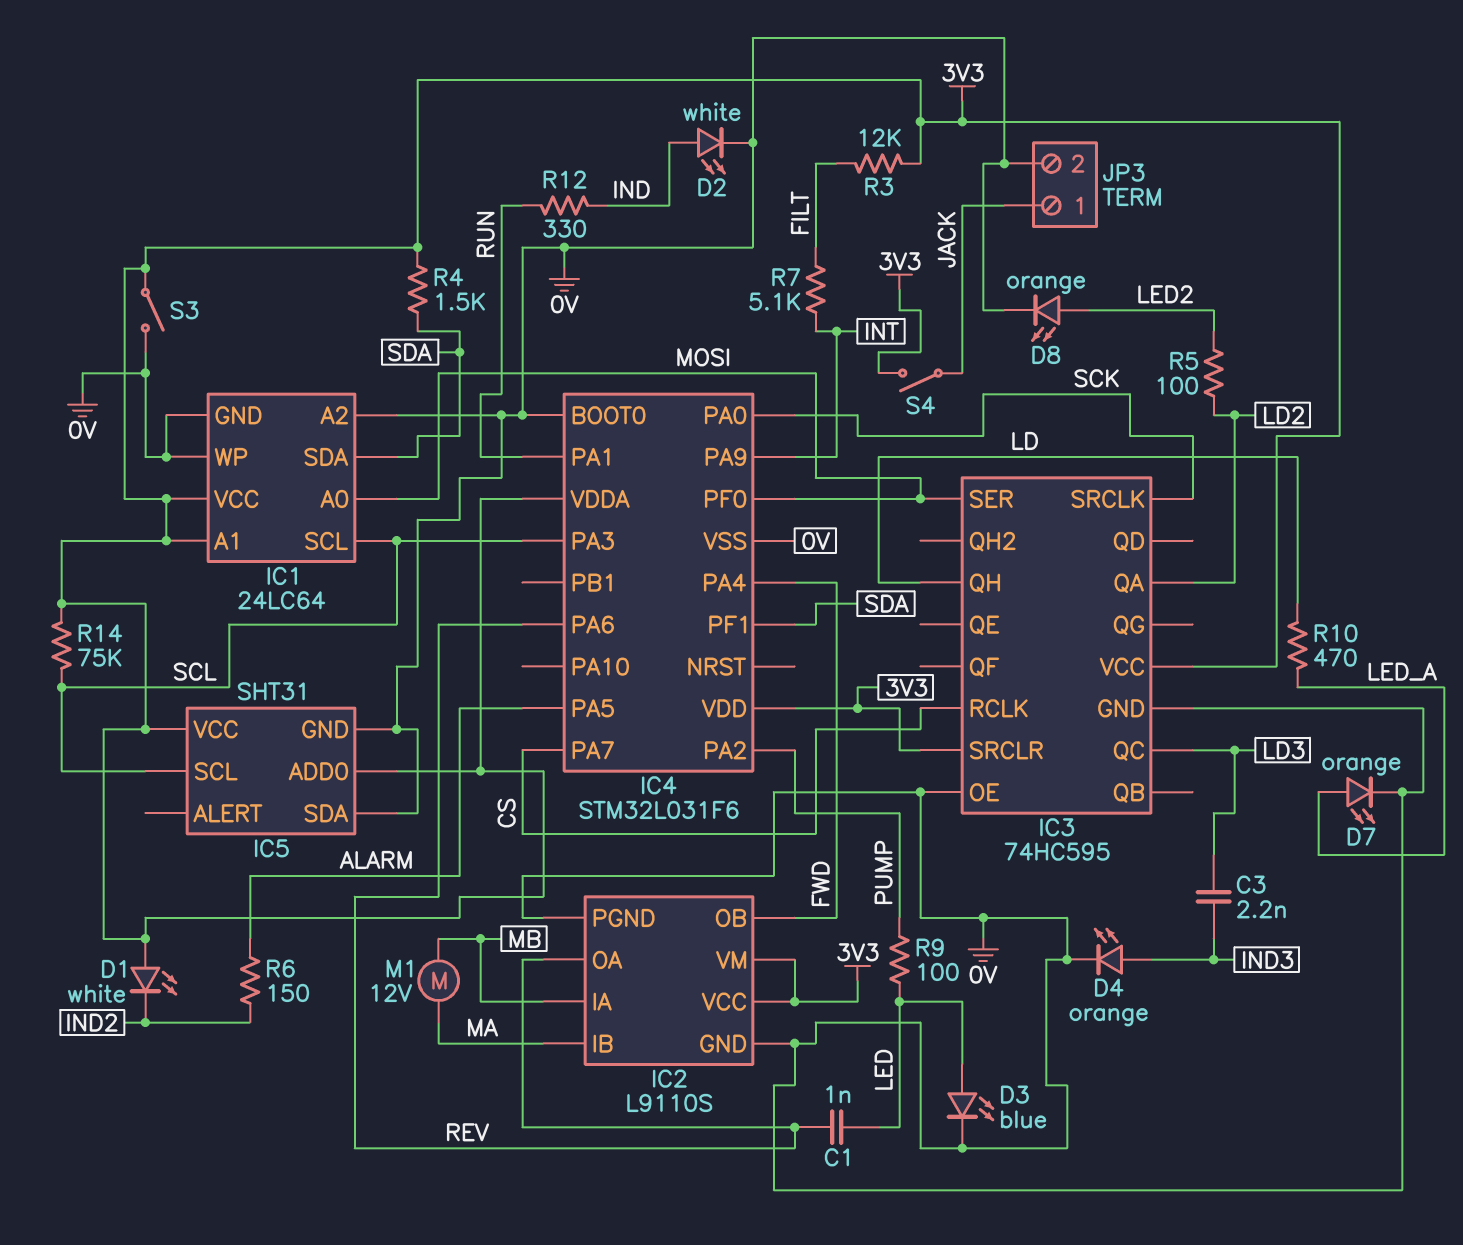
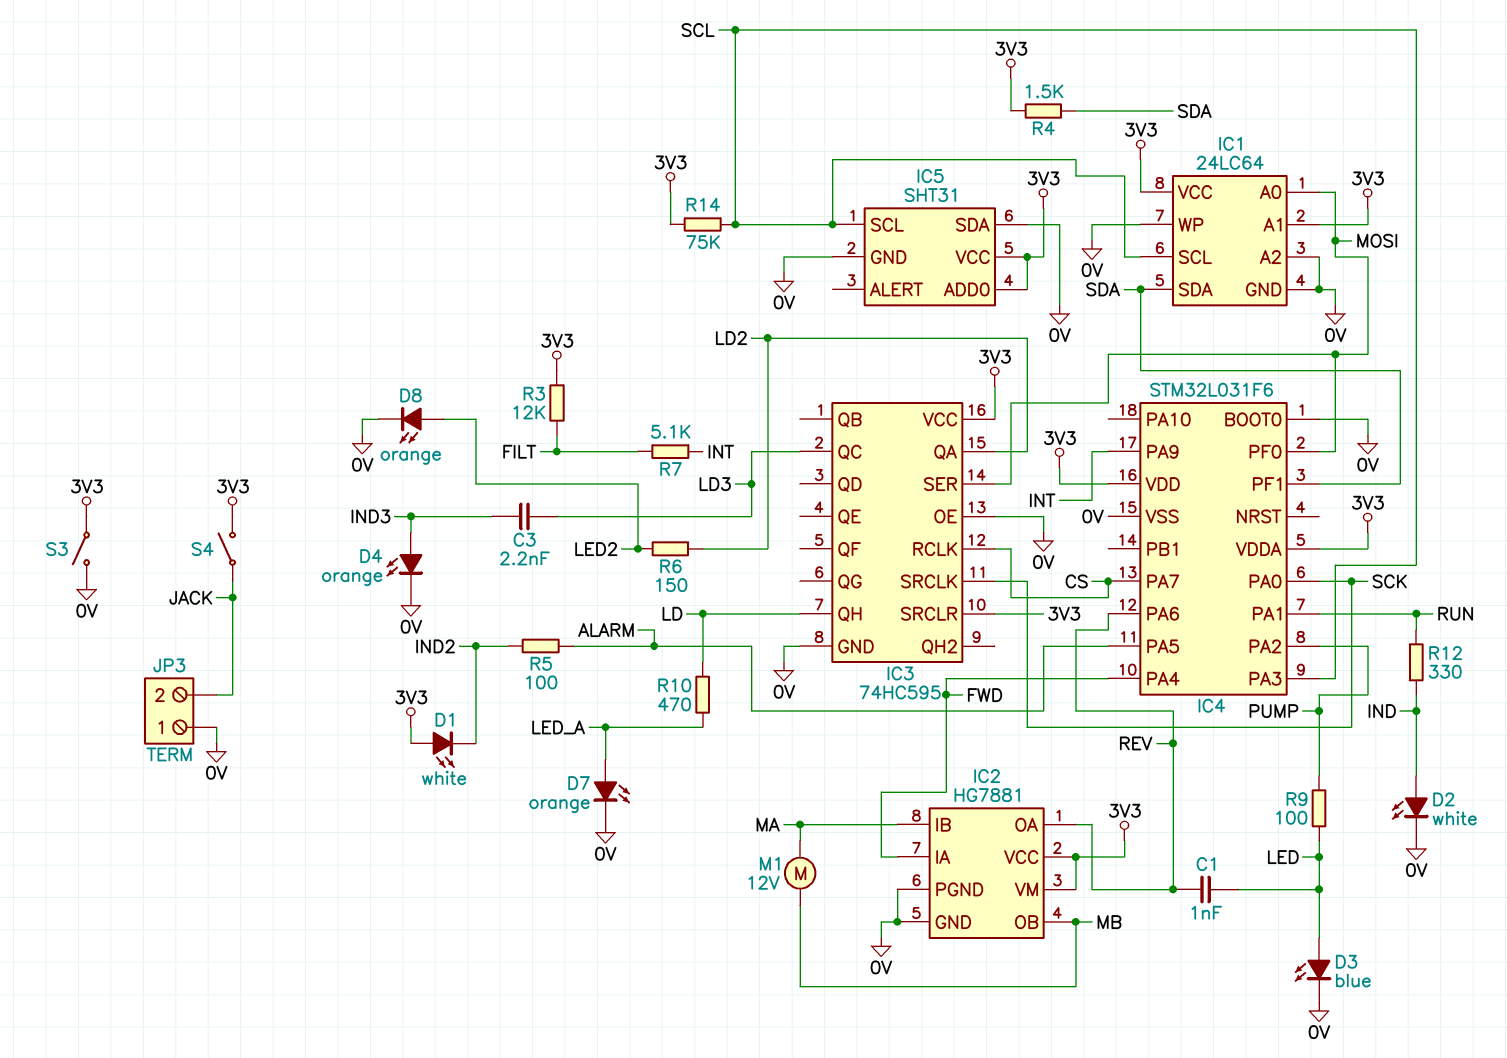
IC2: L9110S -> HG7881
IC2 pin IA: MB -> FWD
IC2 pin OB: FWD -> MB
JP3 pin 1: JACK -> 0V
JP3 pin 2: 0V -> JACK
R5: 100 (LD2, LED2) -> 100 (ALARM, IND2)
R6: 150 (ALARM, IND2) -> 150 (LD2, LED2)

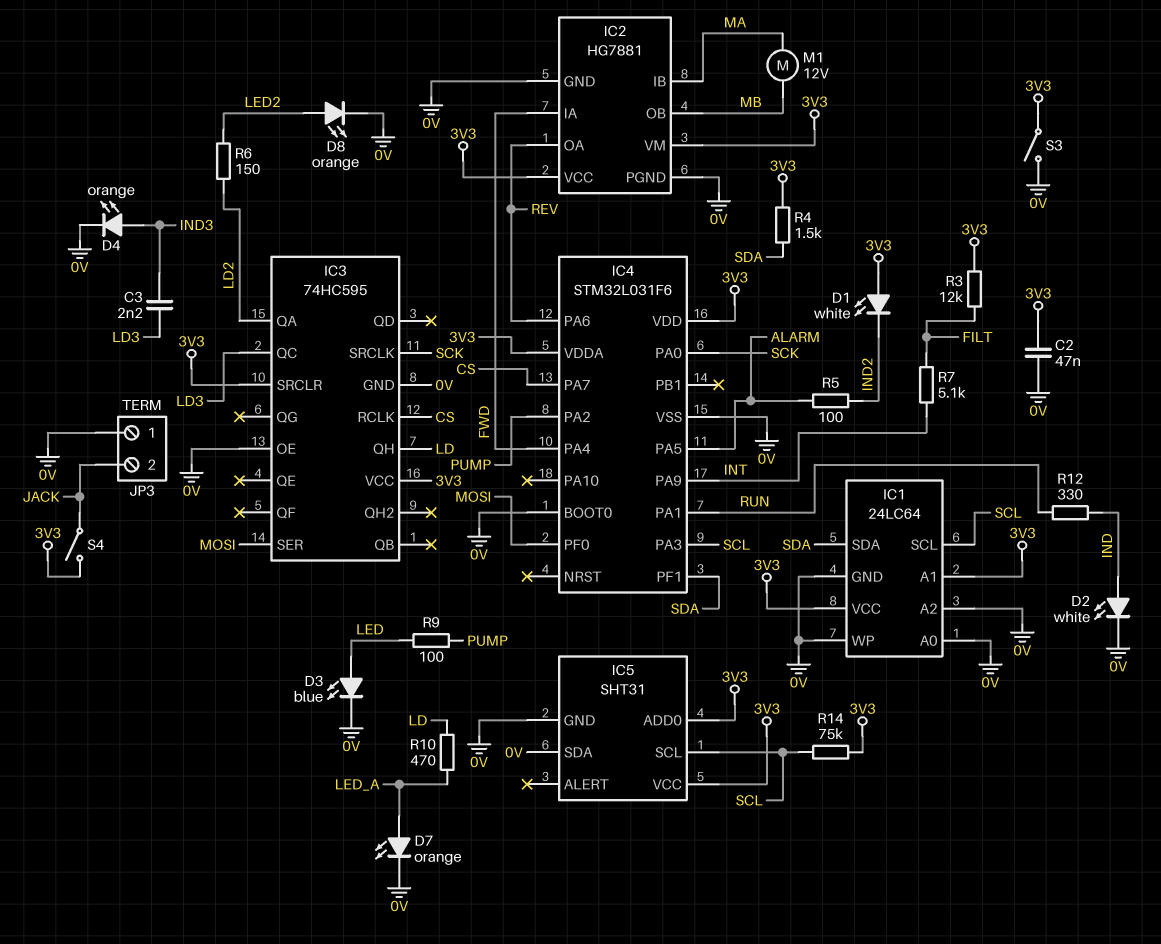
C1: 1nF (LED, REV) -> none
C2: none -> 47nF (0V, 3V3)
IC1 pin A0: MOSI -> 0V

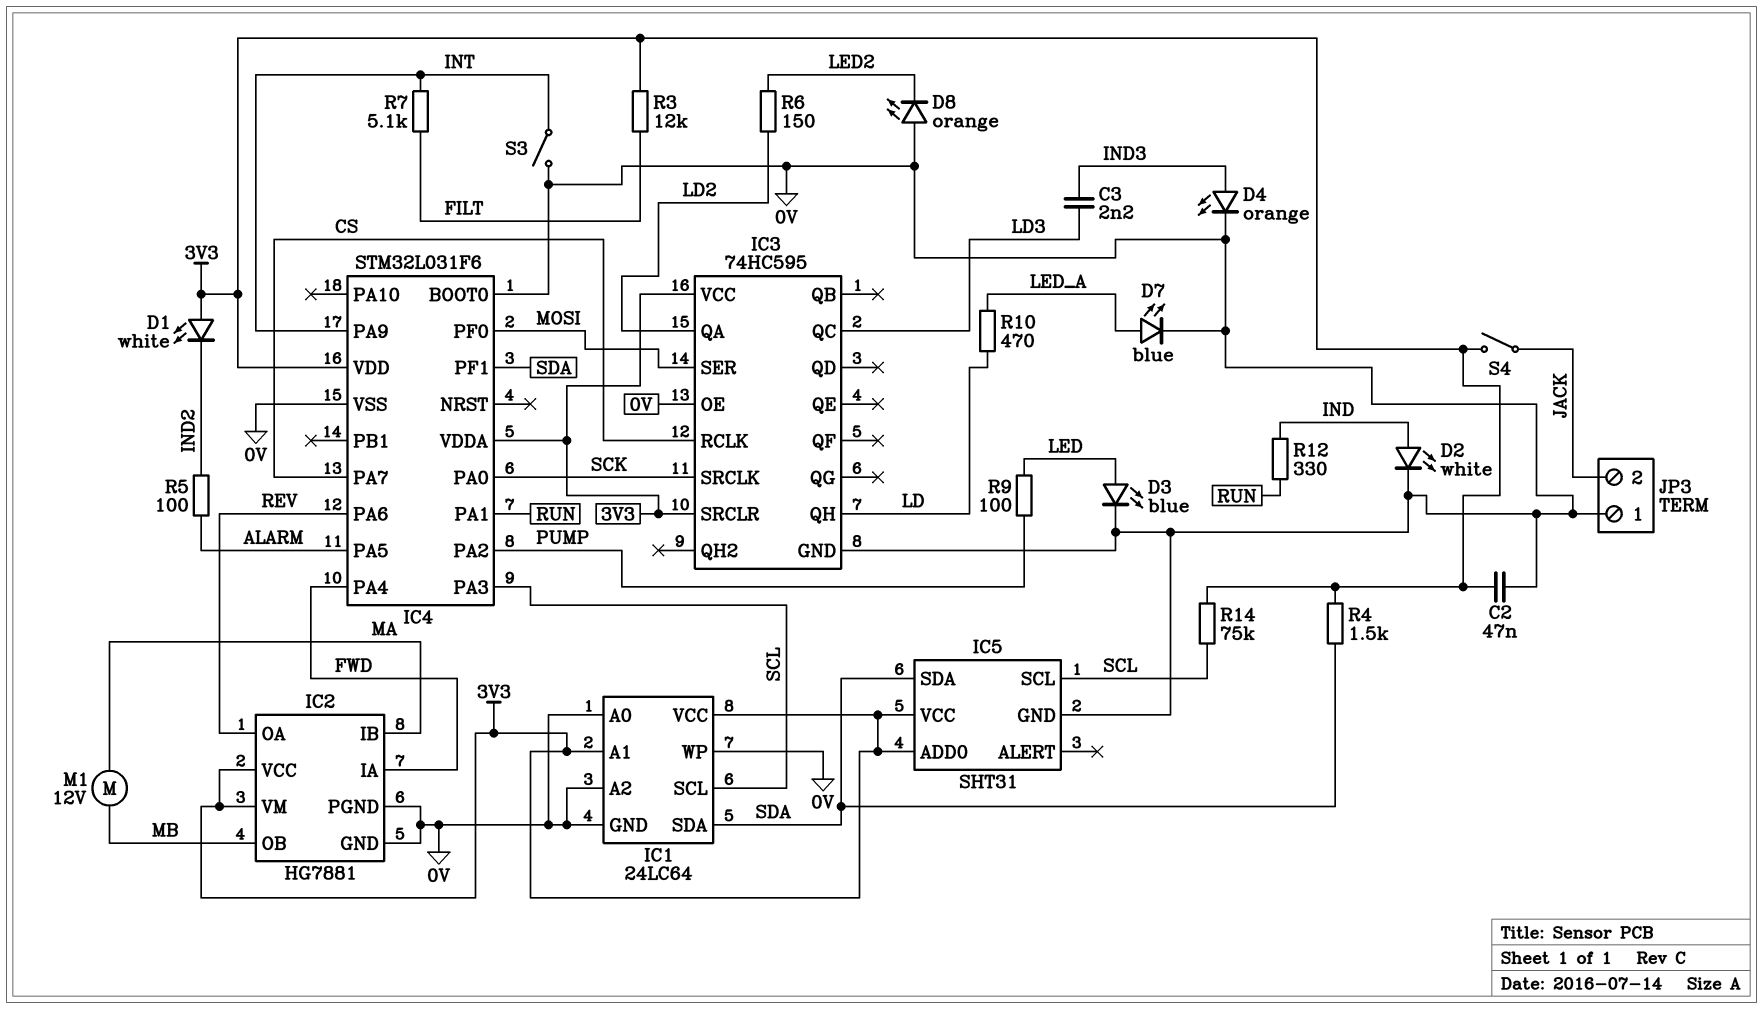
D7: LED orange (A LED_A, K 0V) -> LED blue (A LED_A, K 0V)
D8: LED orange (A LED2, K 0V) -> LED orange (A 0V, K LED2)
IC5 pin SDA: 0V -> SDA
S3: switch (0V, 3V3) -> switch (0V, INT)

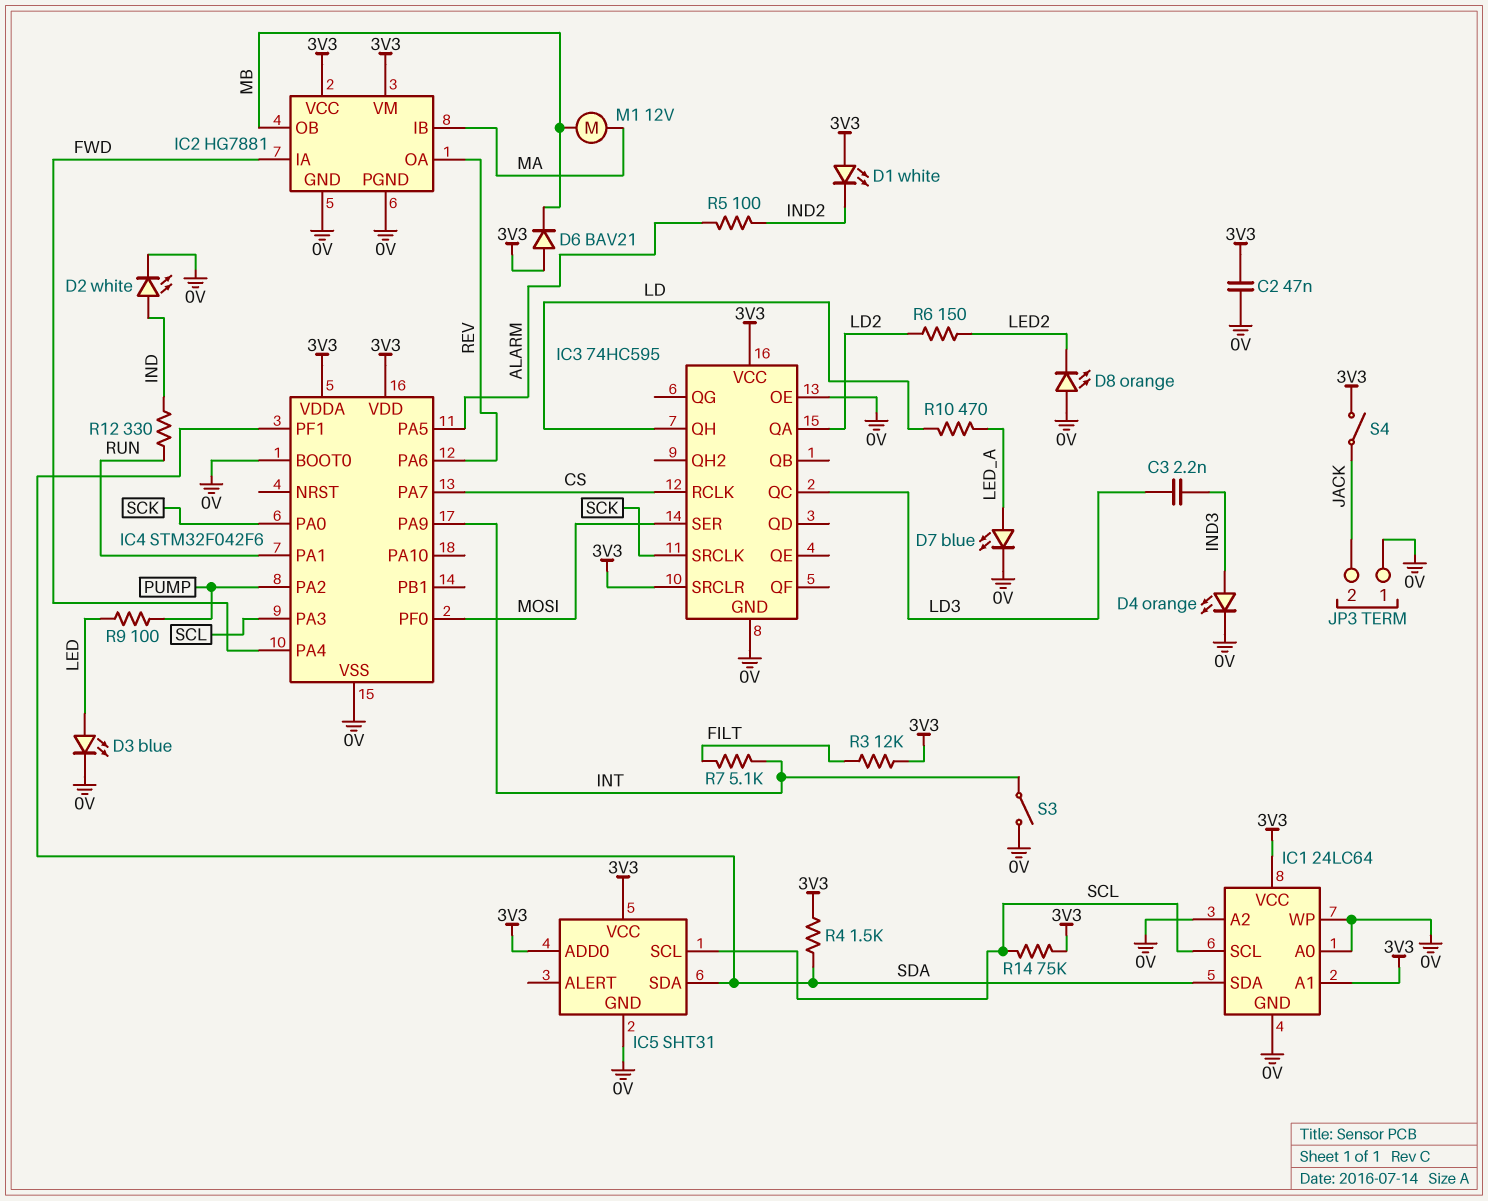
D6: none -> diode BAV21 (A 3V3, K MB)
IC4: STM32L031F6 -> STM32F042F6

